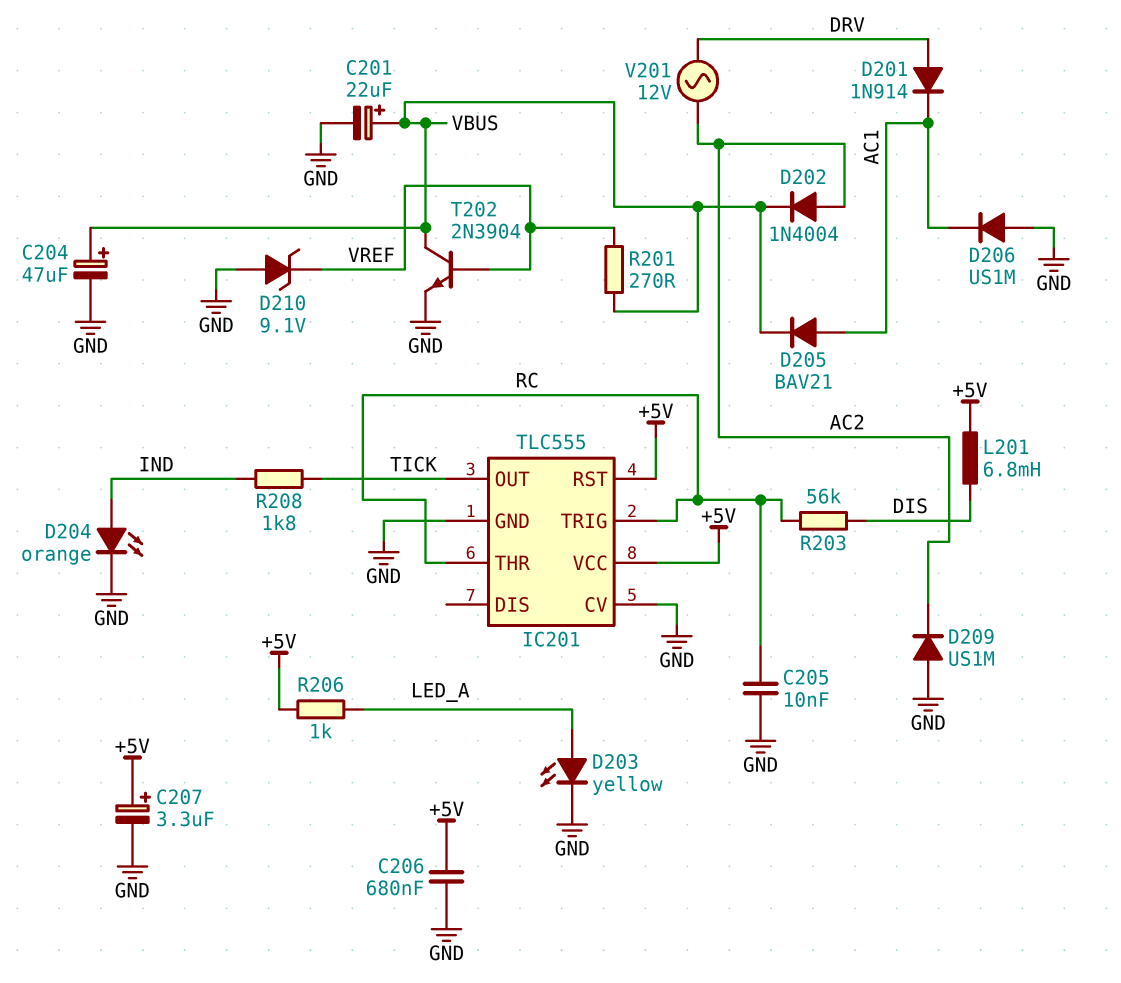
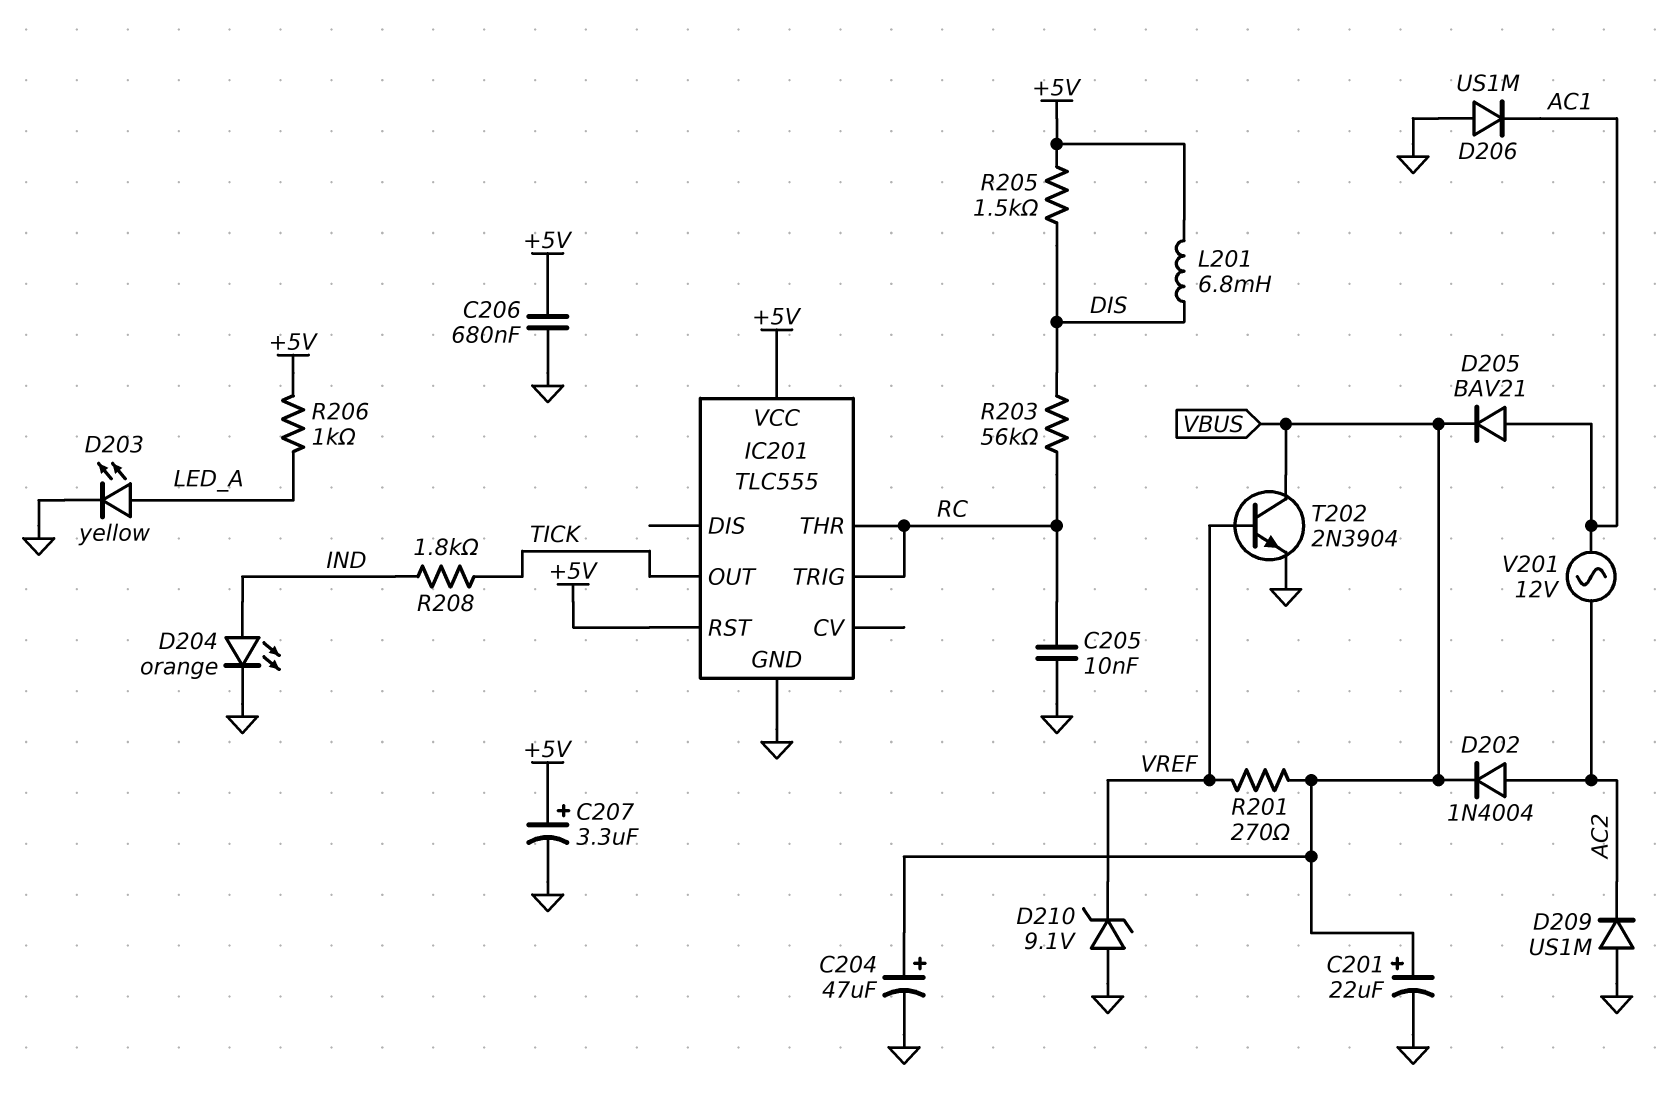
D201: diode 1N914 (A DRV, K AC1) -> none
IC201 pin CV: GND -> none
R205: none -> 1.5k (+5V, DIS)
V201: AC 12V (AC2, DRV) -> AC 12V (AC1, AC2)

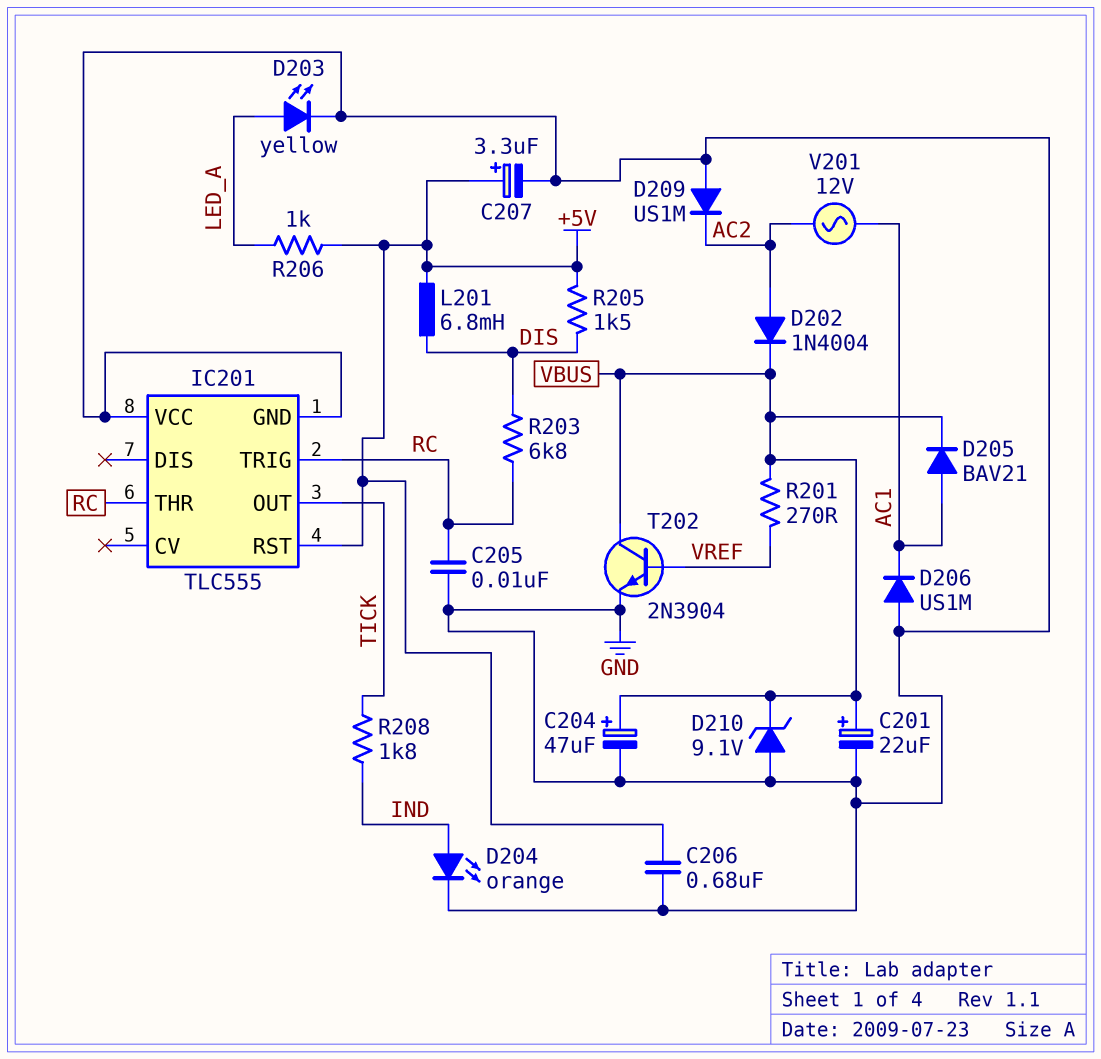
D210: zener 9.1V (A GND, K VREF) -> zener 9.1V (A GND, K VBUS)
IC201 pin VCC: +5V -> GND
R203: 56k (DIS, RC) -> 6.8k (DIS, RC)

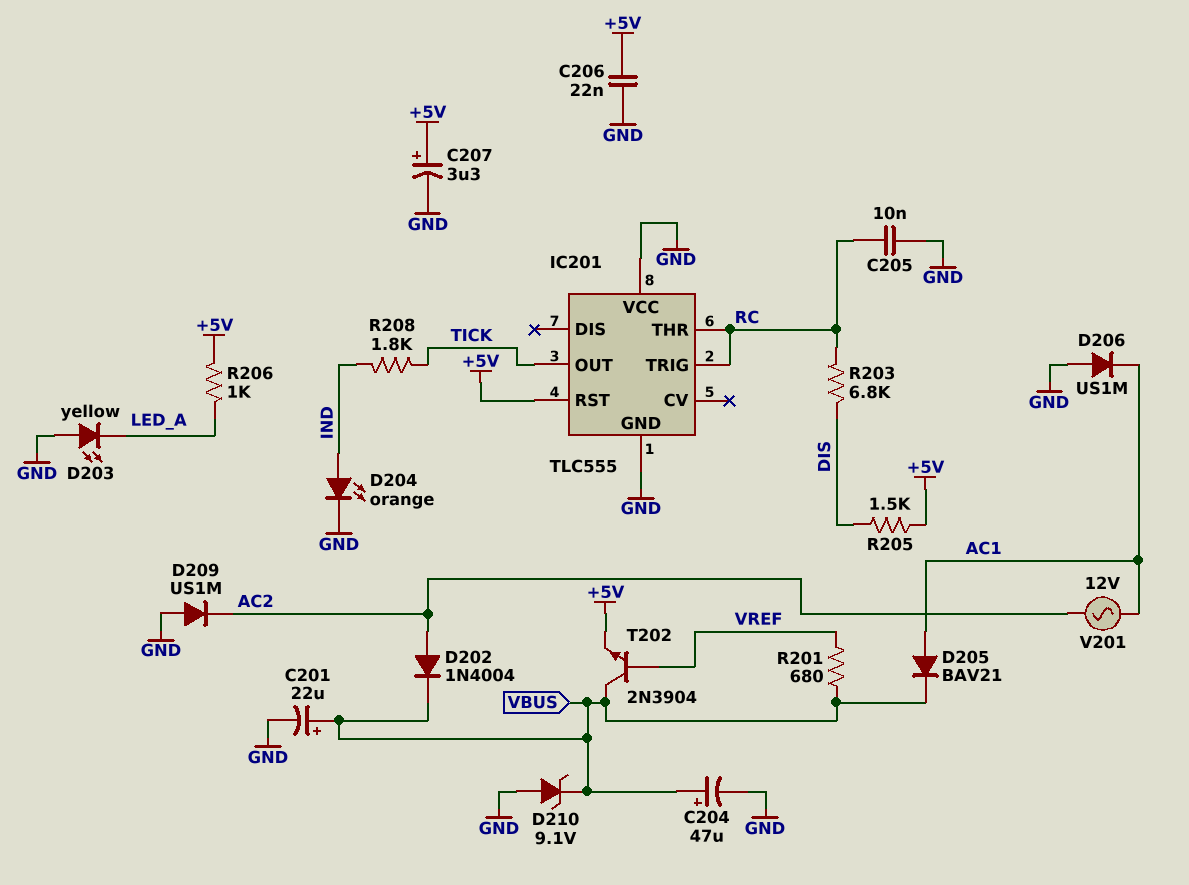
C206: 680nF (+5V, GND) -> 22nF (+5V, GND)
D203: LED yellow (A LED_A, K GND) -> LED yellow (A GND, K LED_A)
L201: 6.8mH (+5V, DIS) -> none
R201: 270 (VBUS, VREF) -> 680 (VBUS, VREF)
T202: NPN 2N3904 (B VREF, C VBUS, E GND) -> NPN 2N3904 (B VREF, C VBUS, E +5V)

